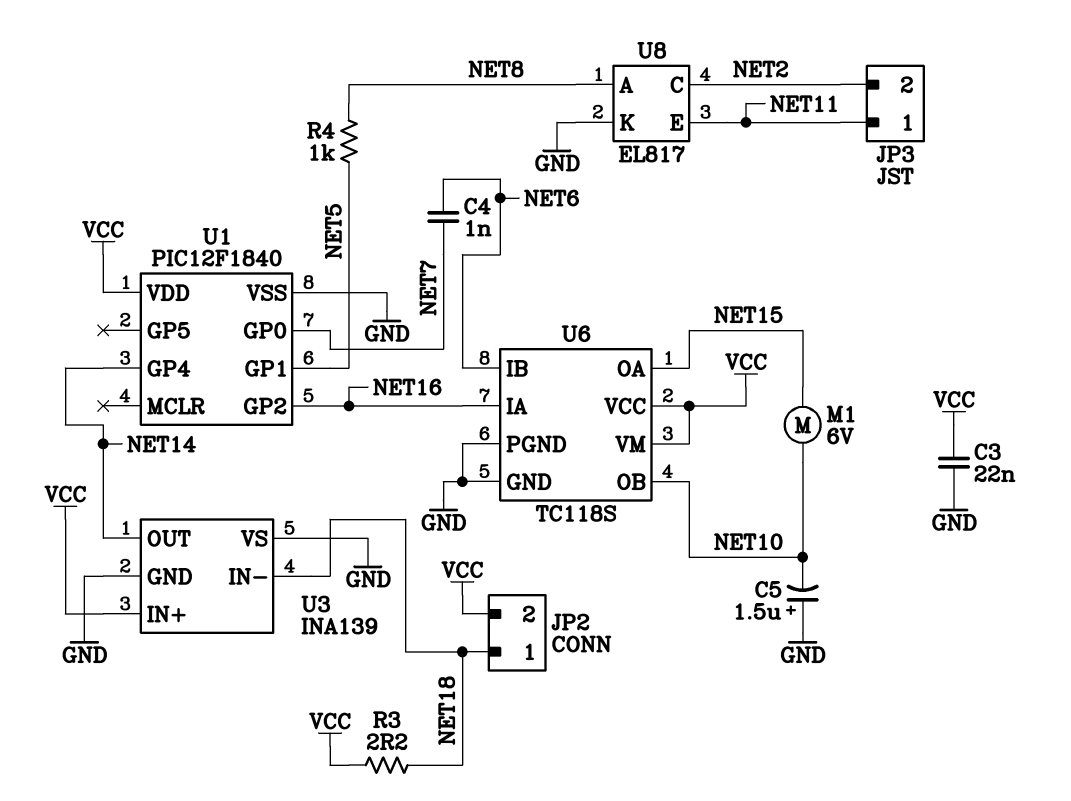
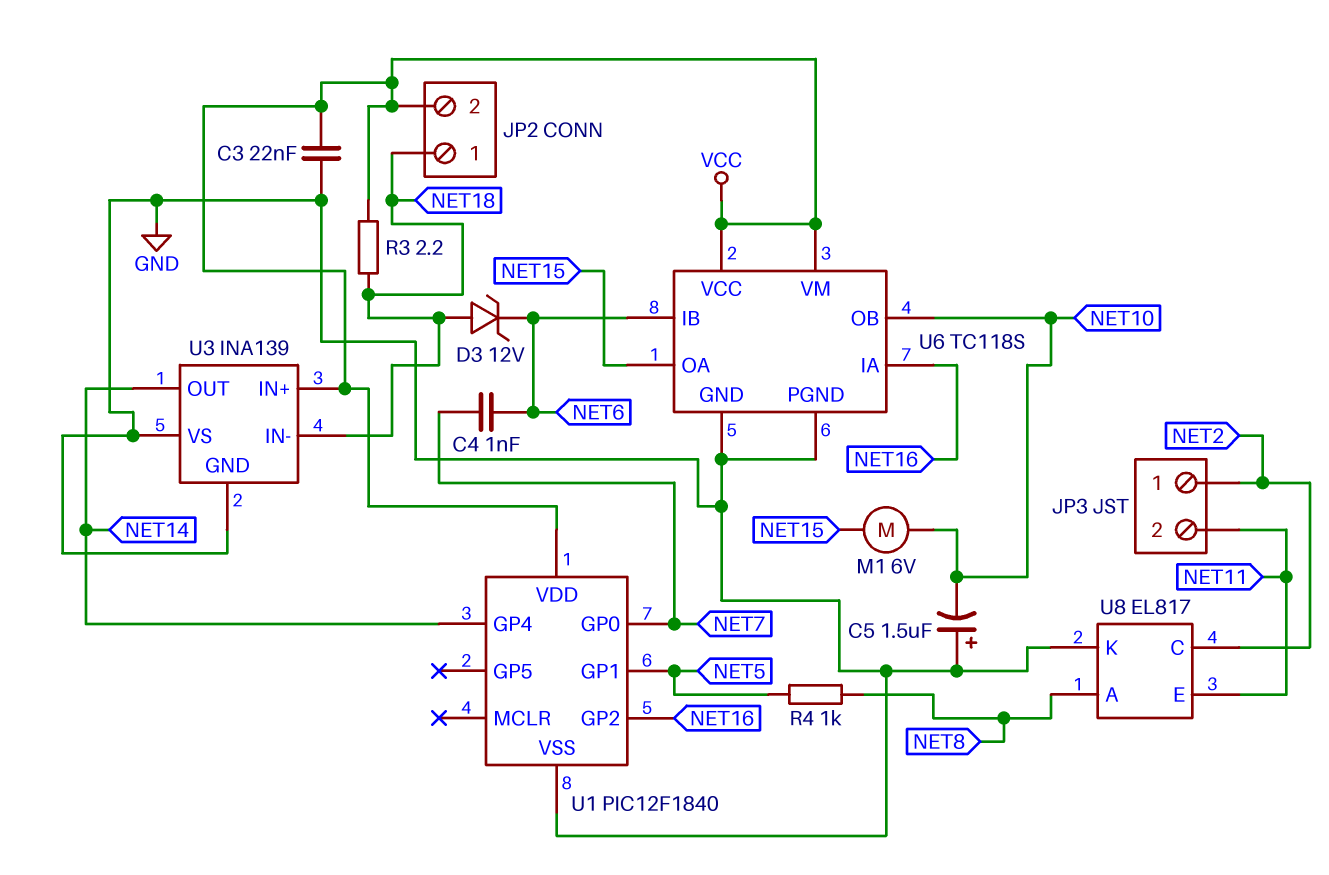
D3: none -> zener 12V (A NET18, K NET6)
JP3 pin 1: NET11 -> NET2
JP3 pin 2: NET2 -> NET11

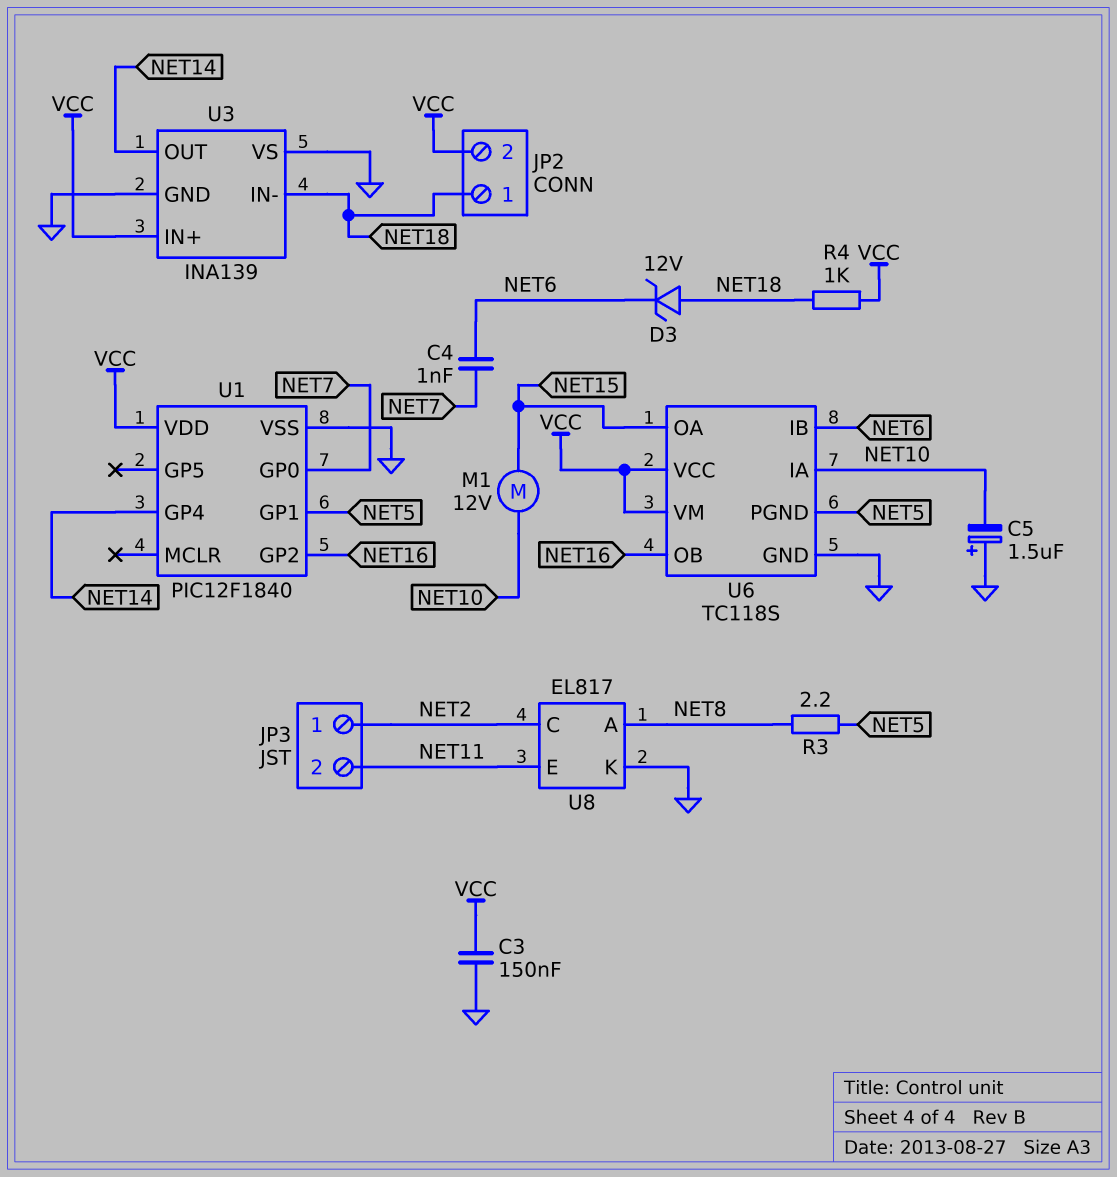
C3: 22nF (GND, VCC) -> 150nF (GND, VCC)
M1: motor 6V (NET10, NET15) -> motor 12V (NET10, NET15)
R3: 2.2 (NET18, VCC) -> 2.2 (NET5, NET8)
R4: 1k (NET5, NET8) -> 1k (NET18, VCC)
U6 pin IA: NET16 -> NET10
U6 pin OB: NET10 -> NET16
U6 pin PGND: GND -> NET5

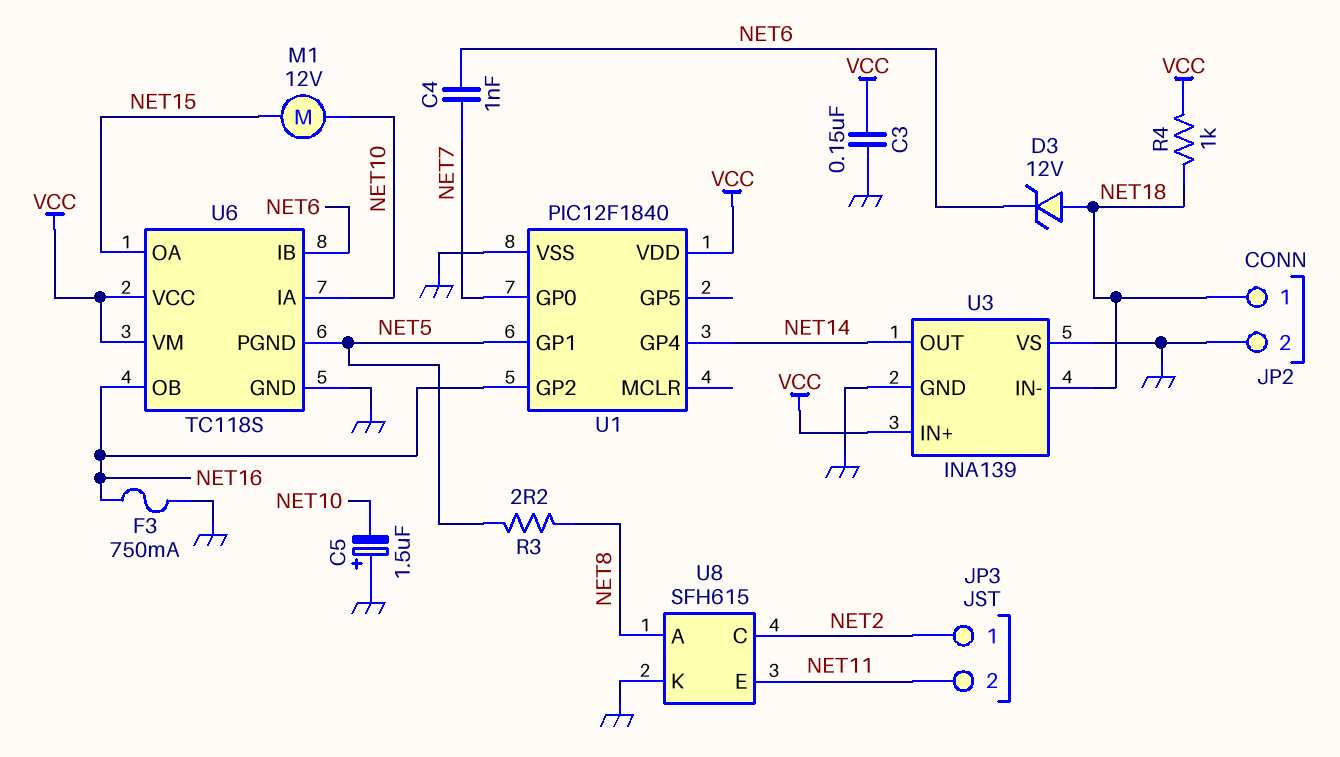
F3: none -> 750mA (GND, NET16)
JP2 pin 2: VCC -> GND
U8: EL817 -> SFH615

